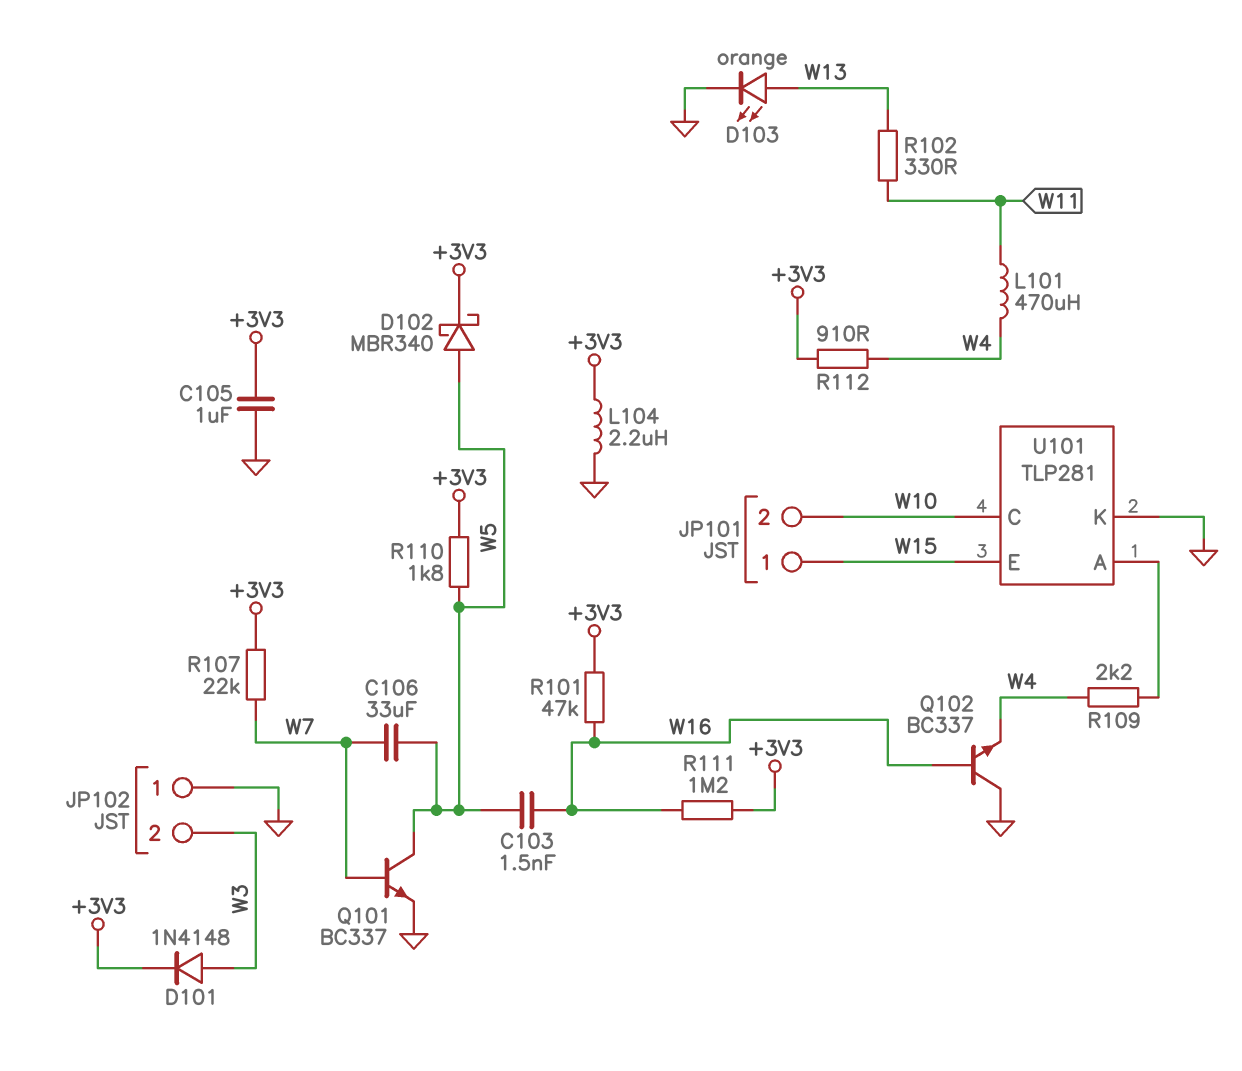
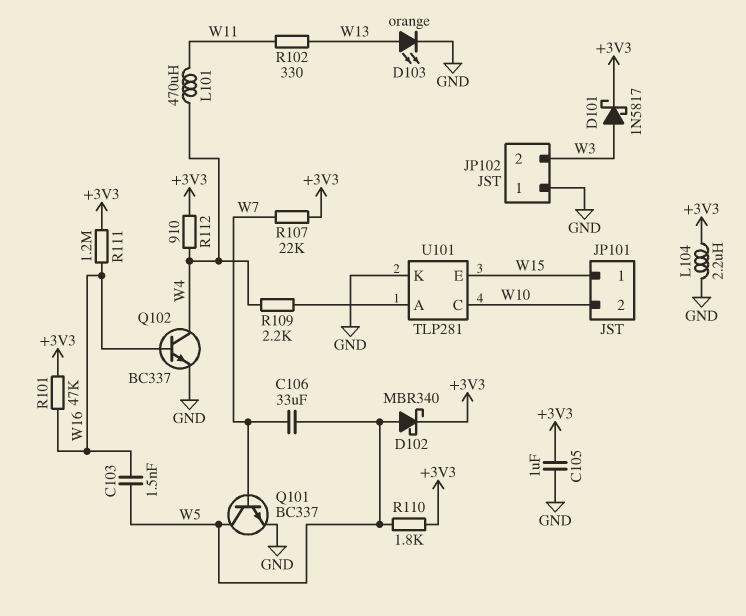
D101: diode 1N4148 (A W3, K +3V3) -> schottky 1N5817 (A W3, K +3V3)
Q102: NPN BC337 (B W16, C GND, E W4) -> NPN BC337 (B W16, C W4, E GND)

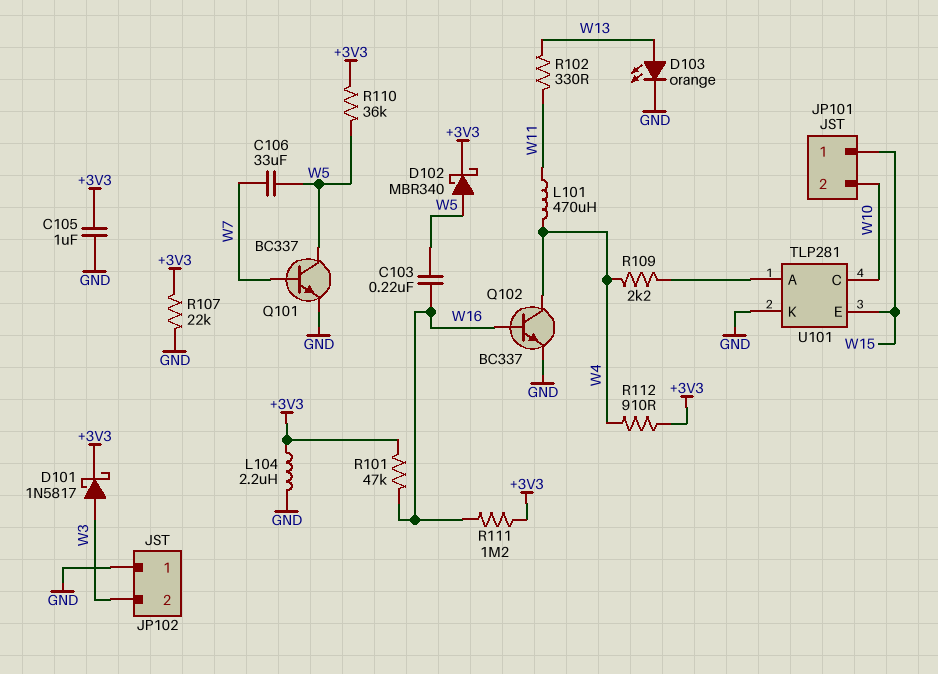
C103: 1.5nF (W5, W16) -> 220nF (W5, W16)
R107: 22k (+3V3, W7) -> 22k (+3V3, GND)
R110: 1.8k (+3V3, W5) -> 36k (+3V3, W5)

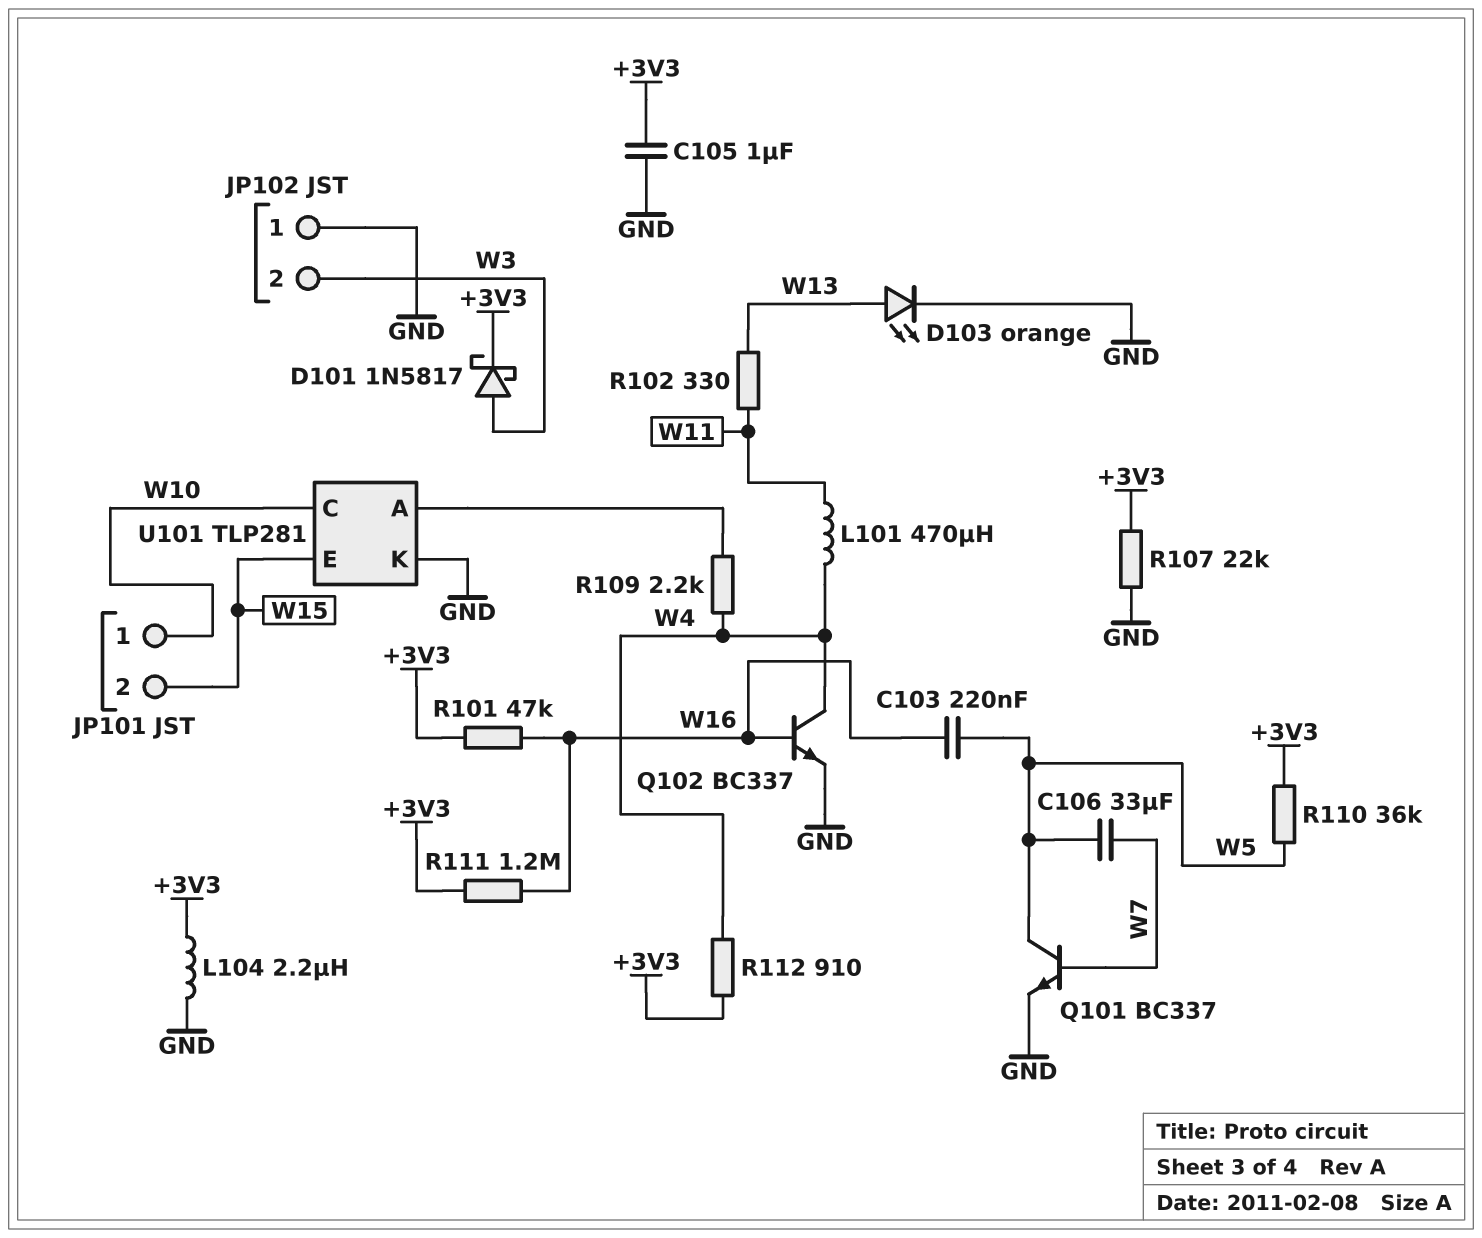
D102: schottky MBR340 (A W5, K +3V3) -> none
JP101 pin 1: W15 -> W10
JP101 pin 2: W10 -> W15

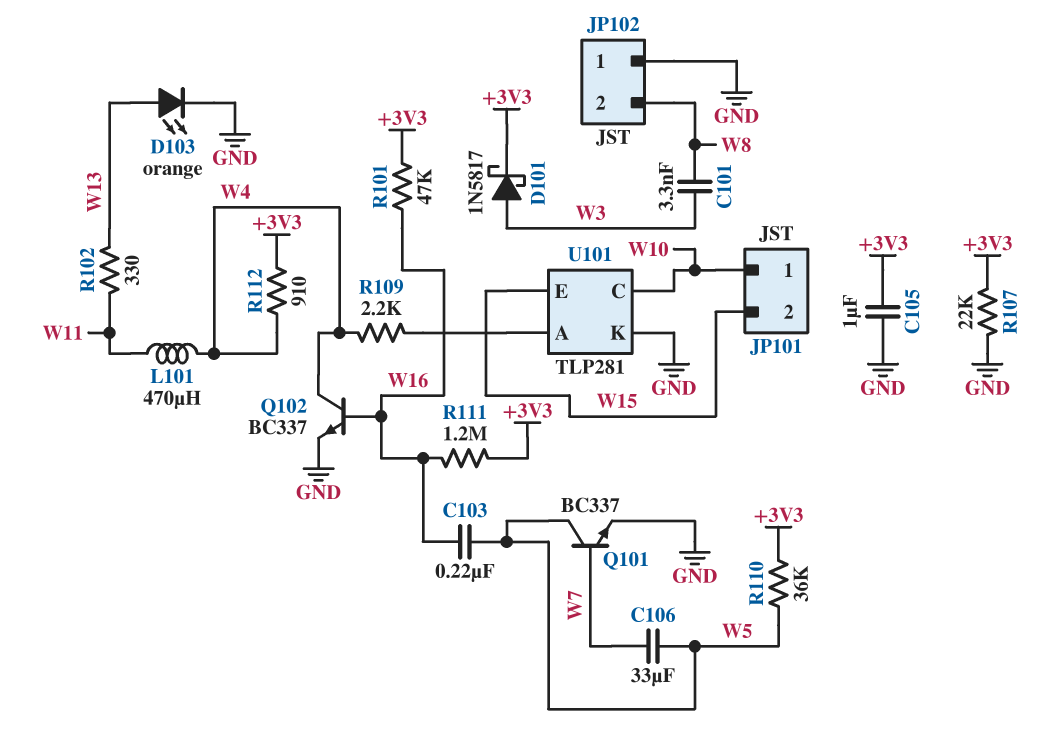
C101: none -> 3.3nF (W3, W8)
JP102 pin 2: W3 -> W8
L104: 2.2uH (+3V3, GND) -> none

